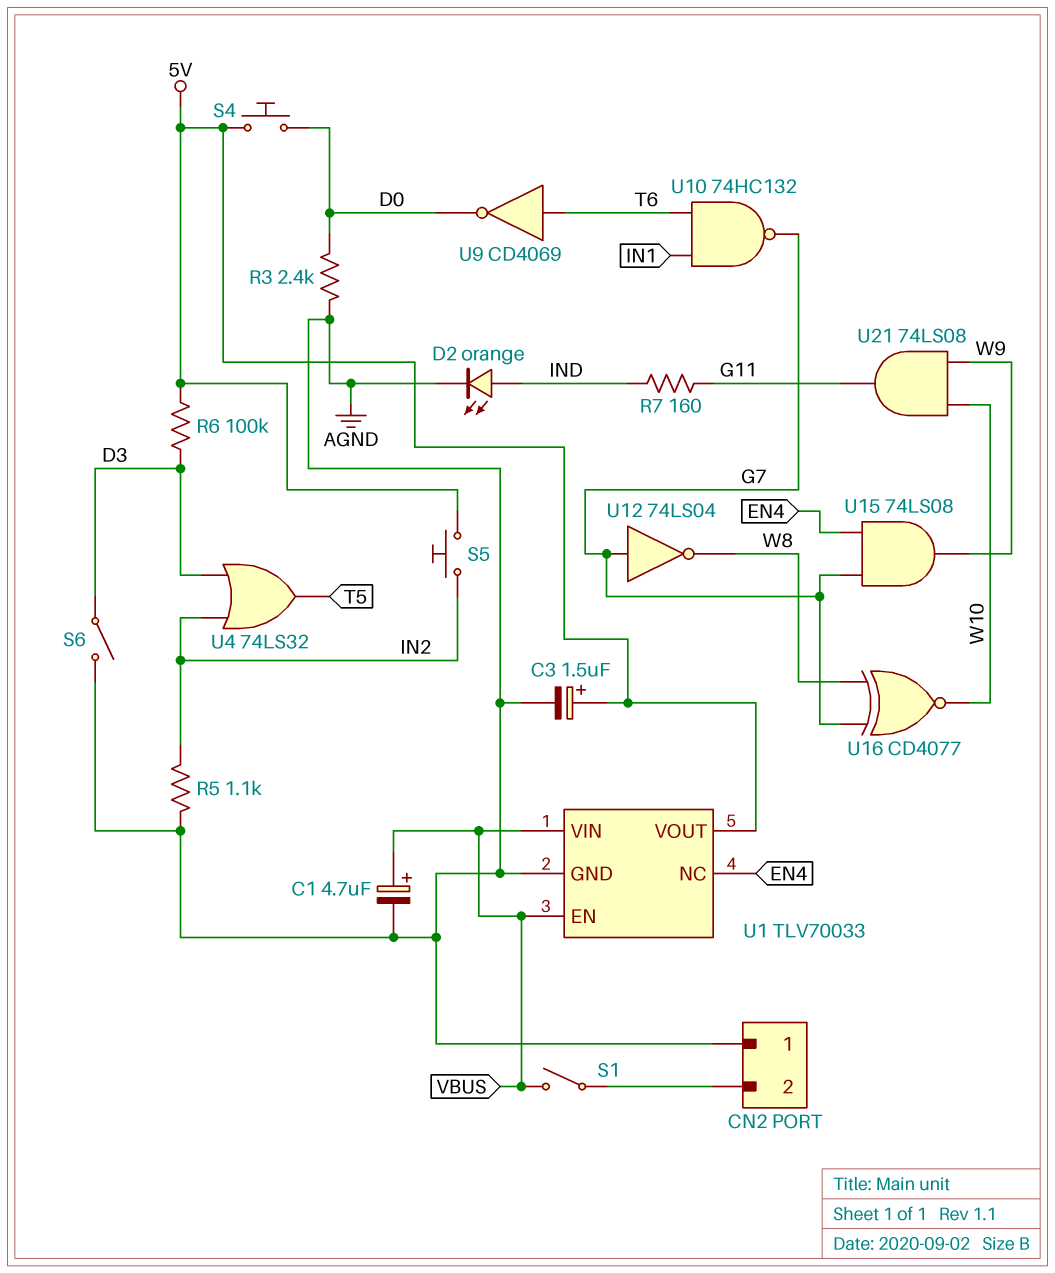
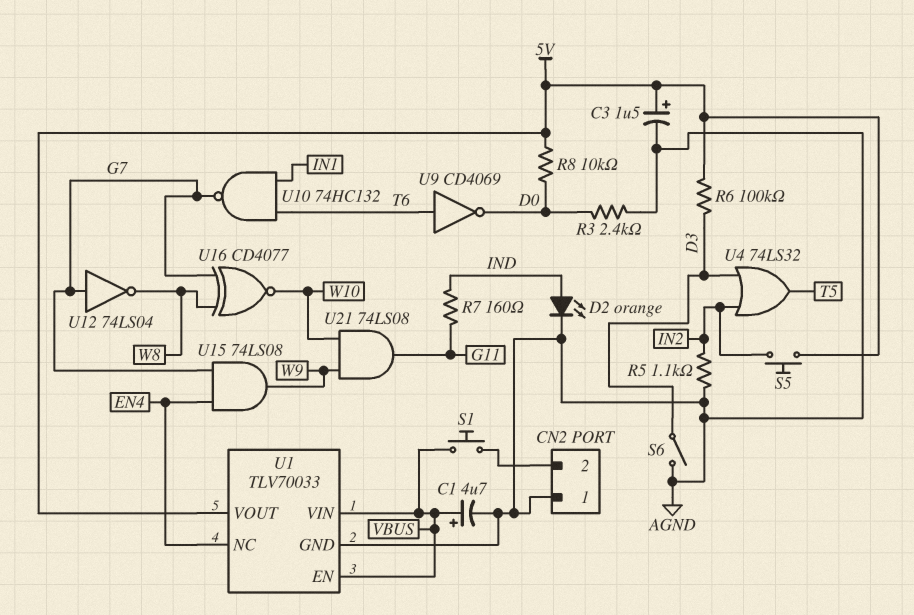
R8: none -> 10k (5V, D0)
S1: switch (CN2/2, VBUS) -> button (CN2/2, VBUS)
S4: button (5V, D0) -> none

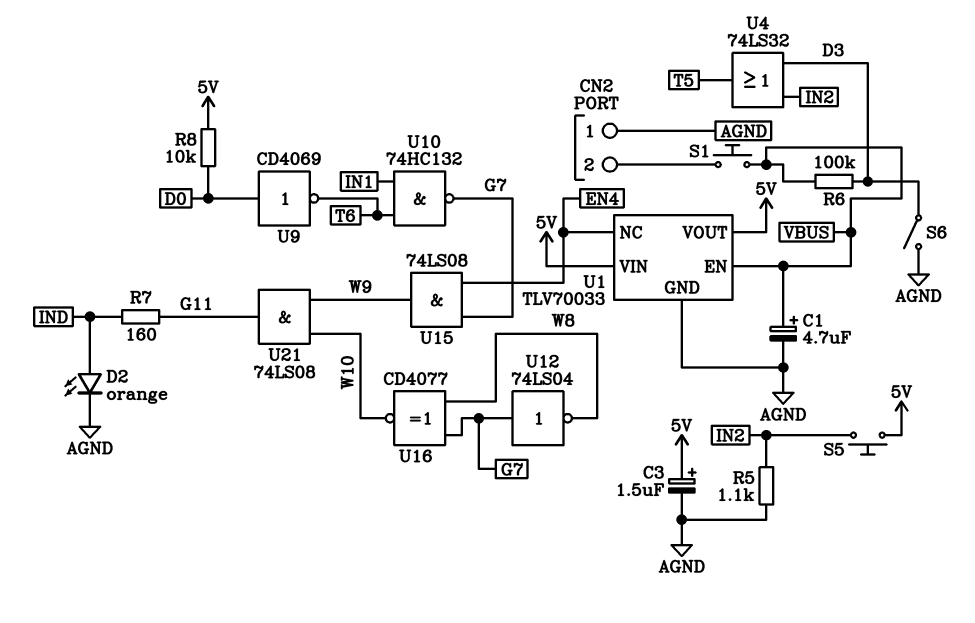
R3: 2.4k (AGND, D0) -> none
R6: 100k (5V, D3) -> 100k (D3, VBUS)
U1 pin VIN: VBUS -> 5V
U9: NOT CD4069 (in T6, out D0) -> NOT CD4069 (in D0, out T6)

